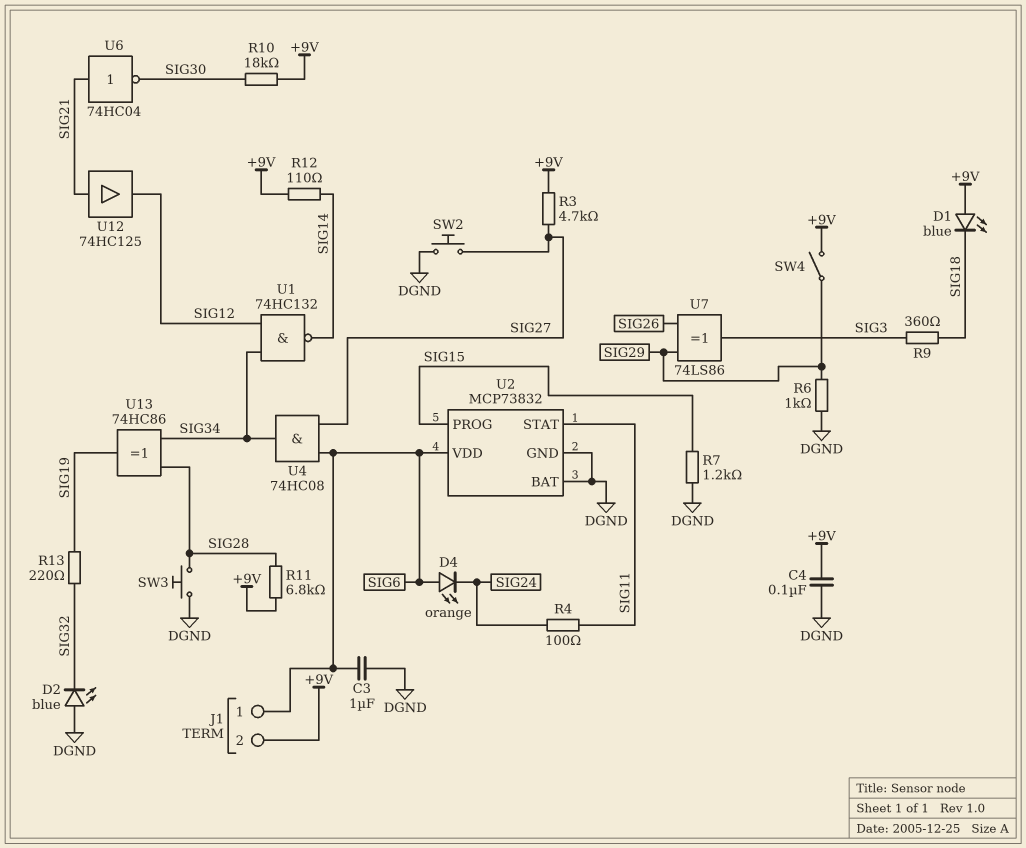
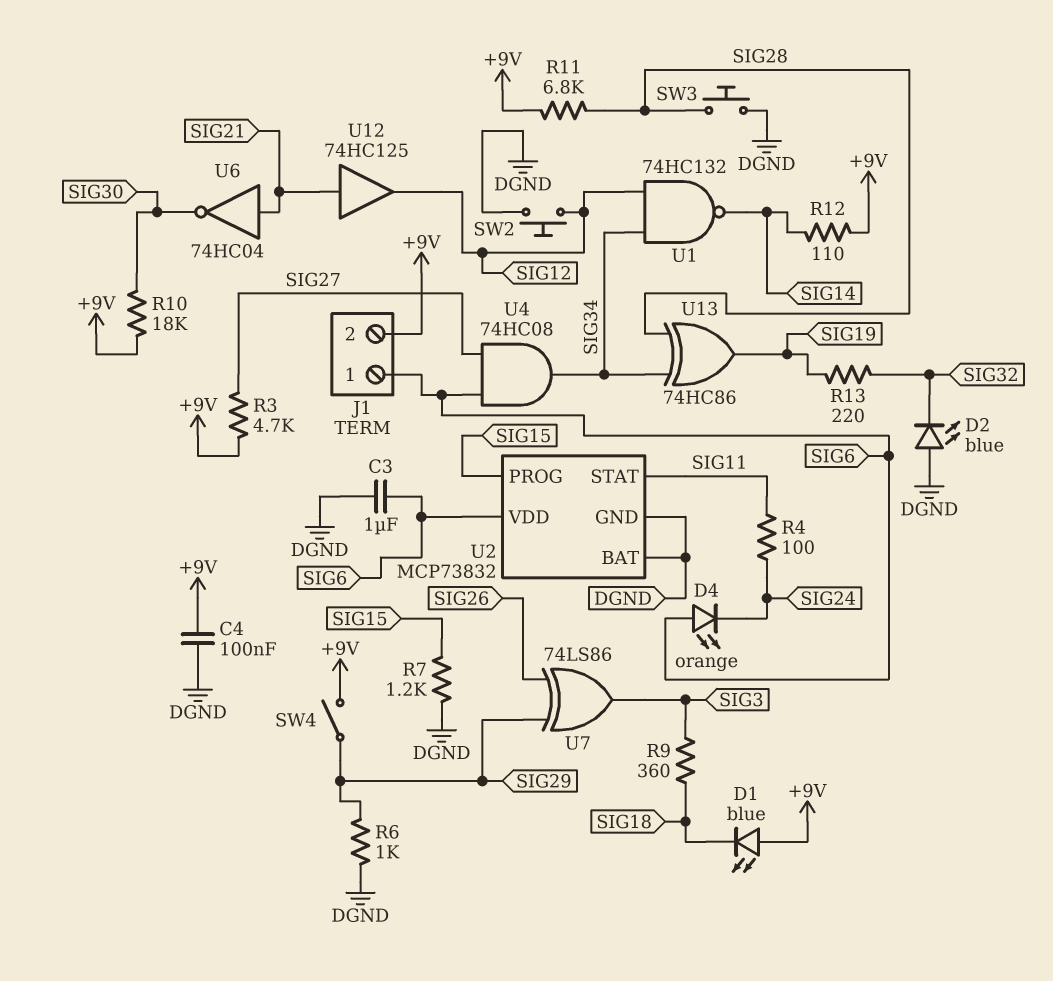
SW2: button (DGND, SIG27) -> button (DGND, SIG12)

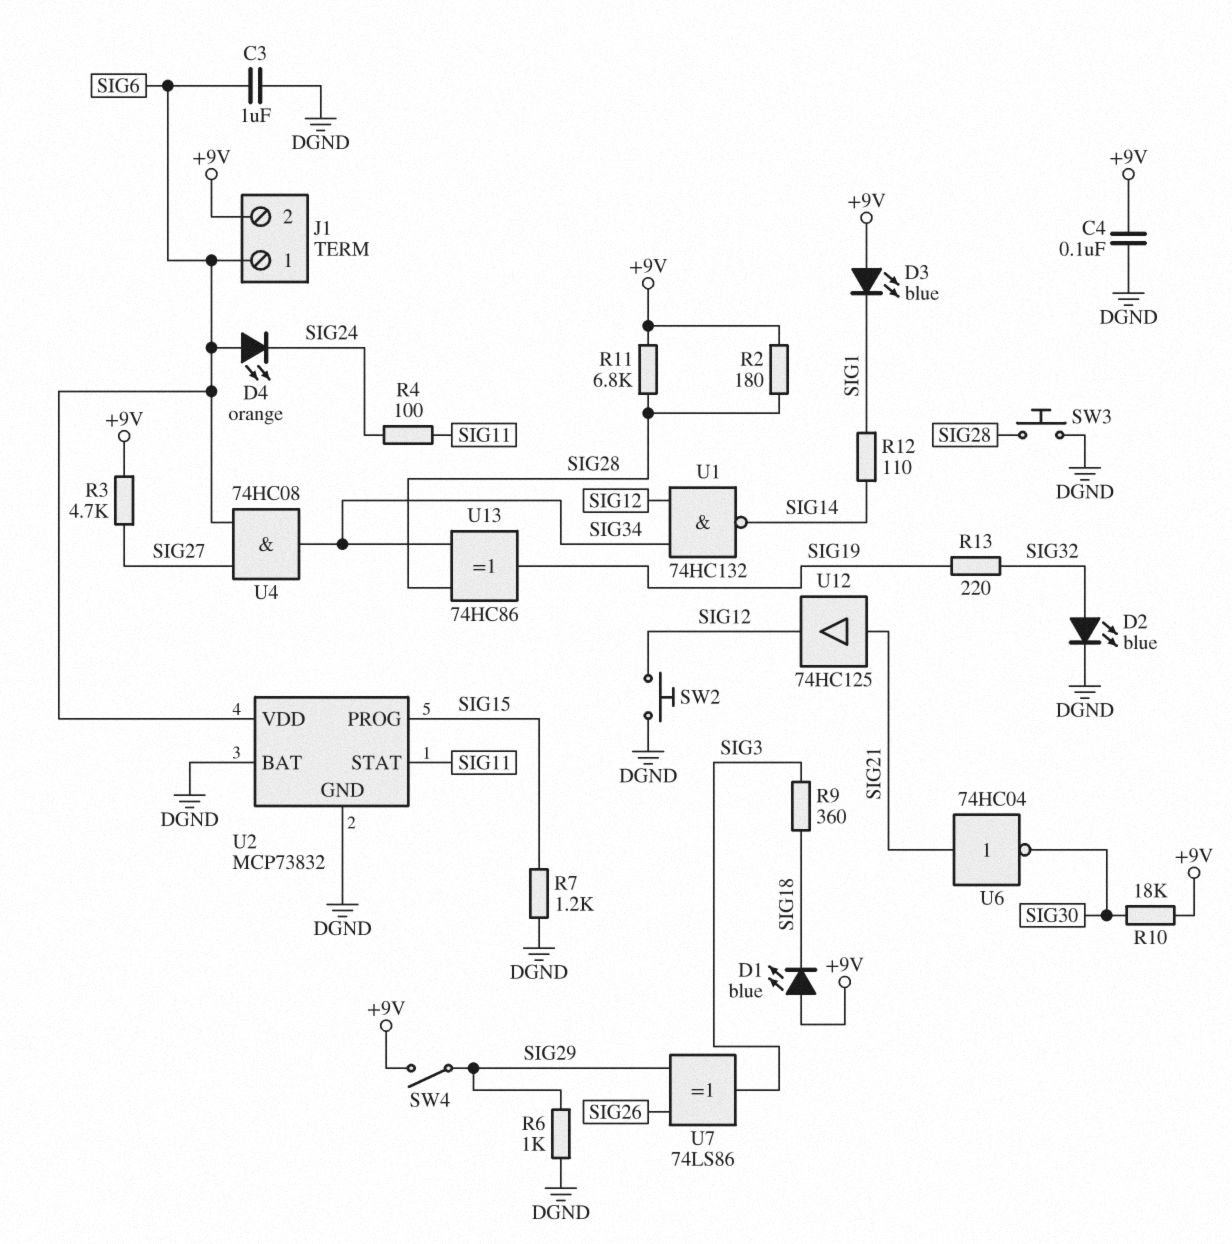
D2: LED blue (A DGND, K SIG32) -> LED blue (A SIG32, K DGND)
D3: none -> LED blue (A +9V, K SIG1)
R2: none -> 180 (+9V, SIG28)
R12: 110 (+9V, SIG14) -> 110 (SIG1, SIG14)

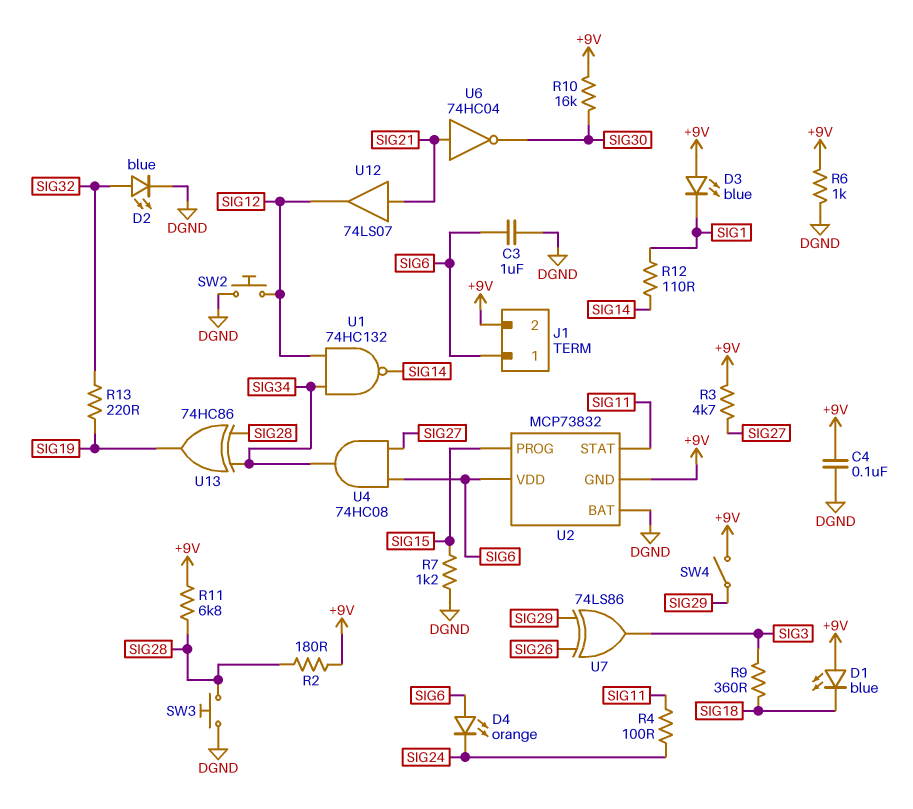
R6: 1k (DGND, SIG29) -> 1k (+9V, DGND)
R10: 18k (+9V, SIG30) -> 16k (+9V, SIG30)
U2 pin GND: DGND -> +9V
U12: buffer 74HC125 (in SIG21, out SIG12) -> buffer 74LS07 (in SIG21, out SIG12)

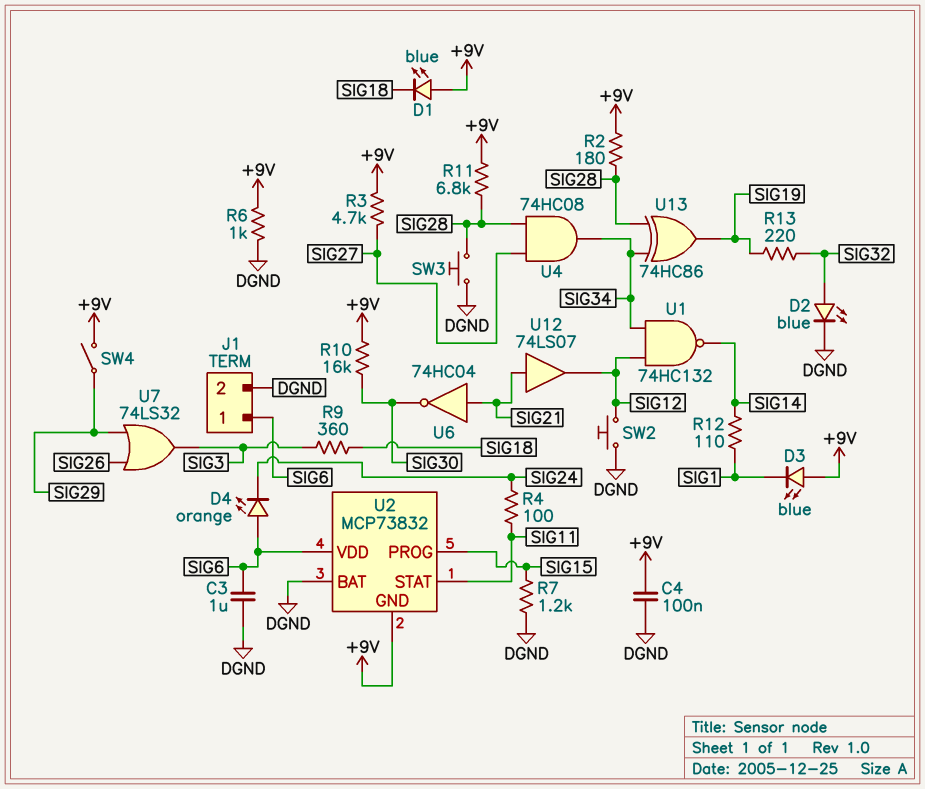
J1 pin 2: +9V -> DGND
U4: AND 74HC08 (in SIG6, in SIG27, out SIG34) -> AND 74HC08 (in SIG27, in SIG28, out SIG34)
U7: XOR 74LS86 (in SIG26, in SIG29, out SIG3) -> OR 74LS32 (in SIG26, in SIG29, out SIG3)

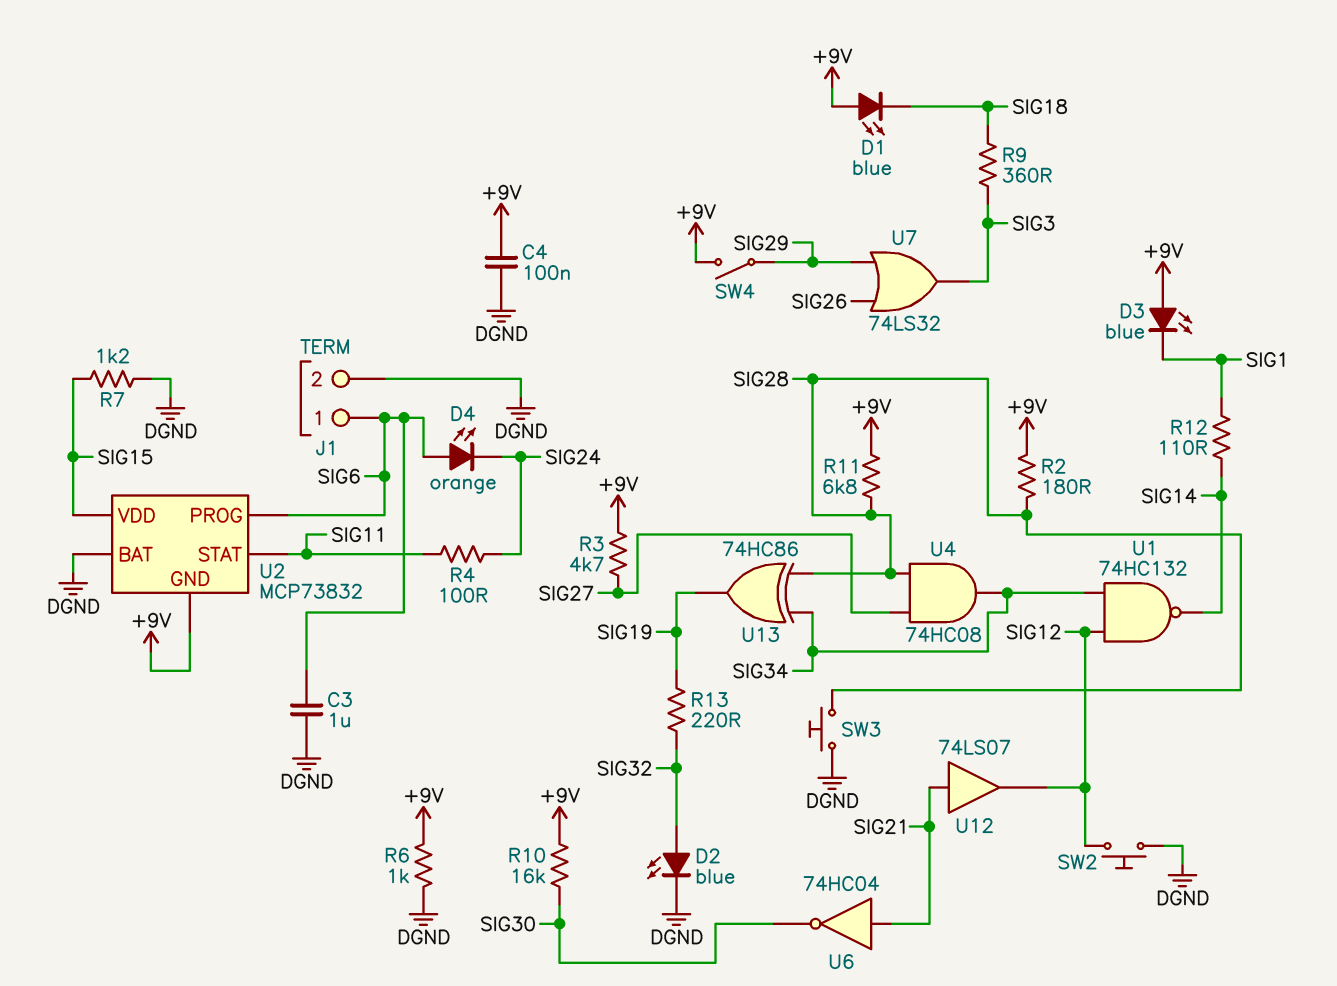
U2 pin PROG: SIG15 -> SIG6
U2 pin VDD: SIG6 -> SIG15

